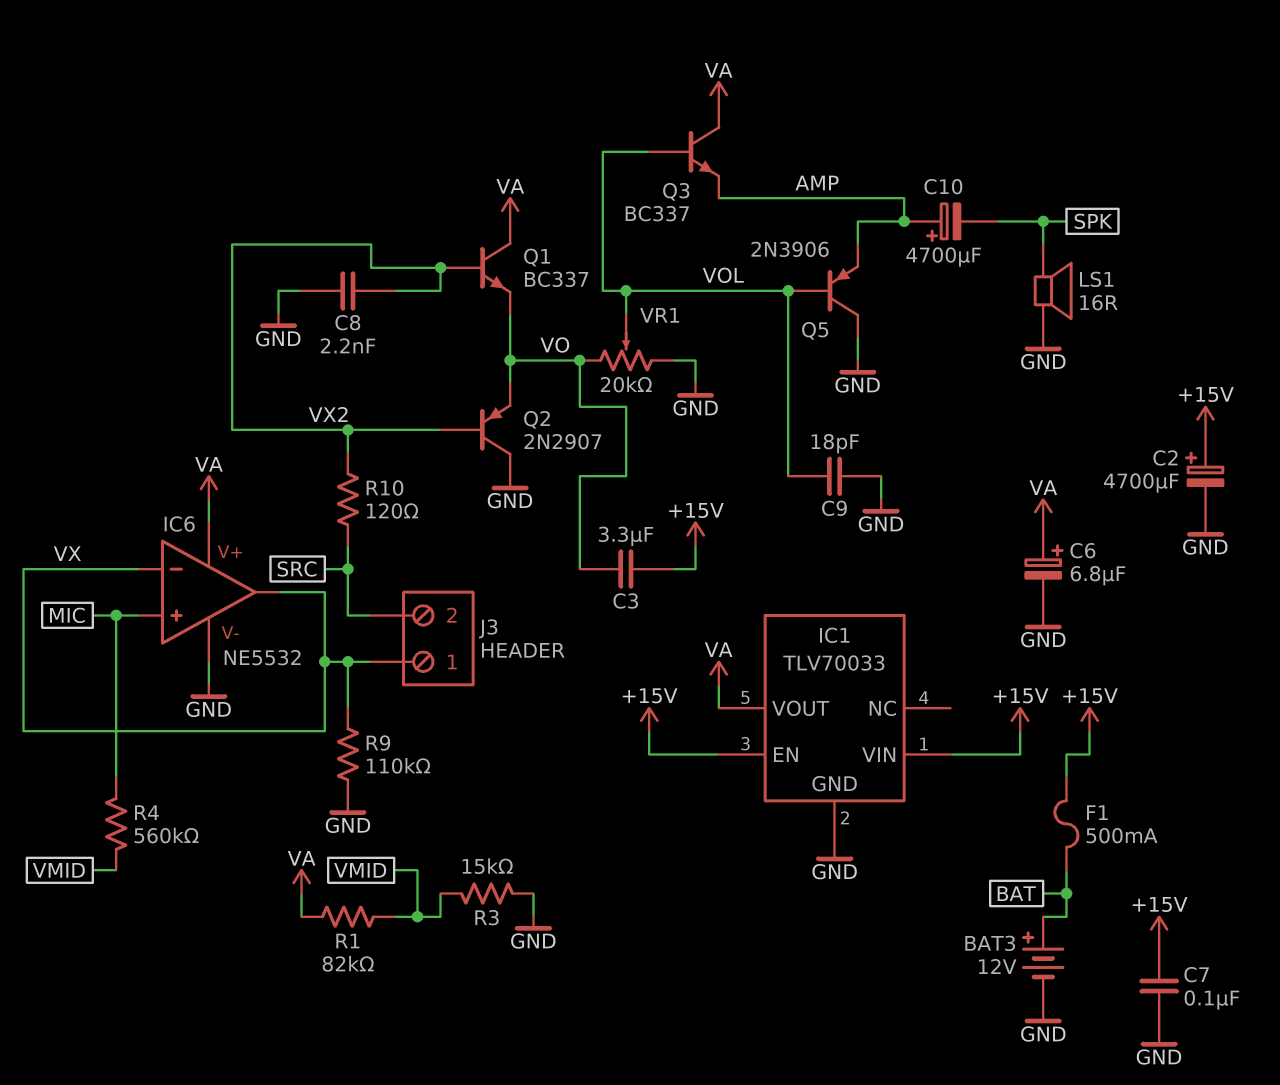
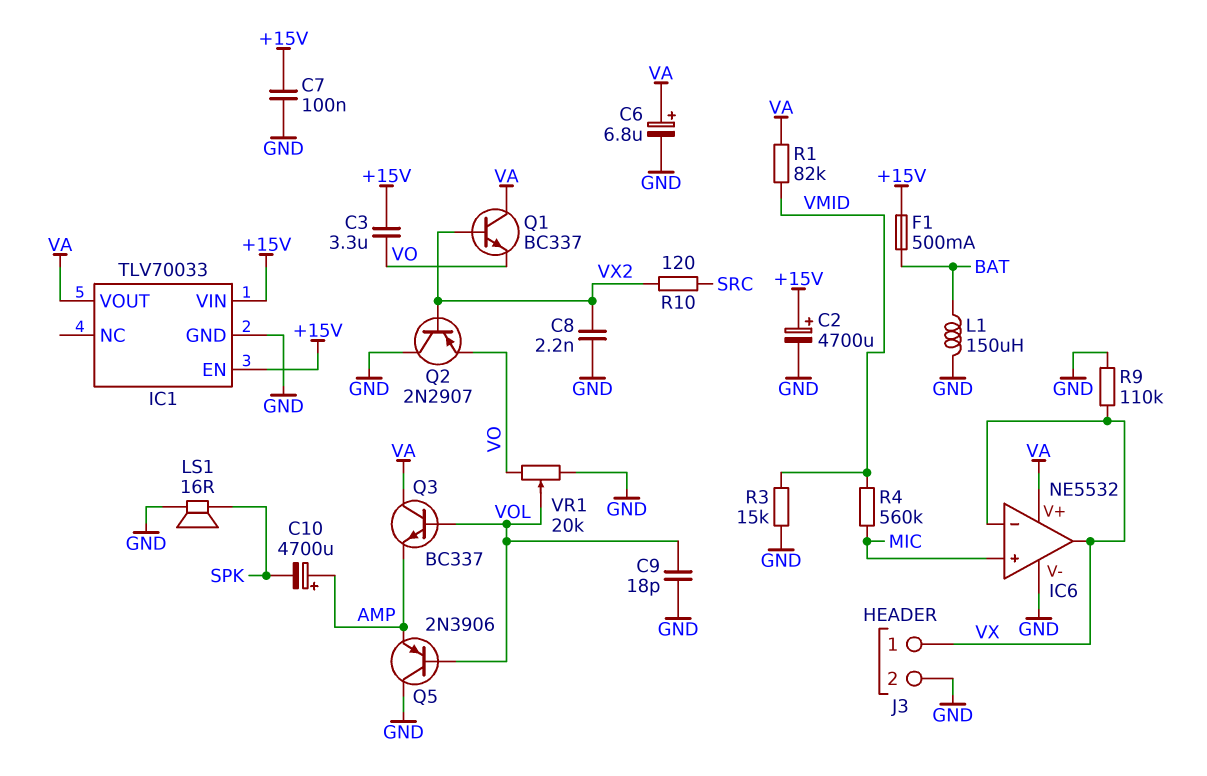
BAT3: 12V (plus BAT, minus GND) -> none
J3 pin 2: SRC -> GND
L1: none -> 150uH (BAT, GND)

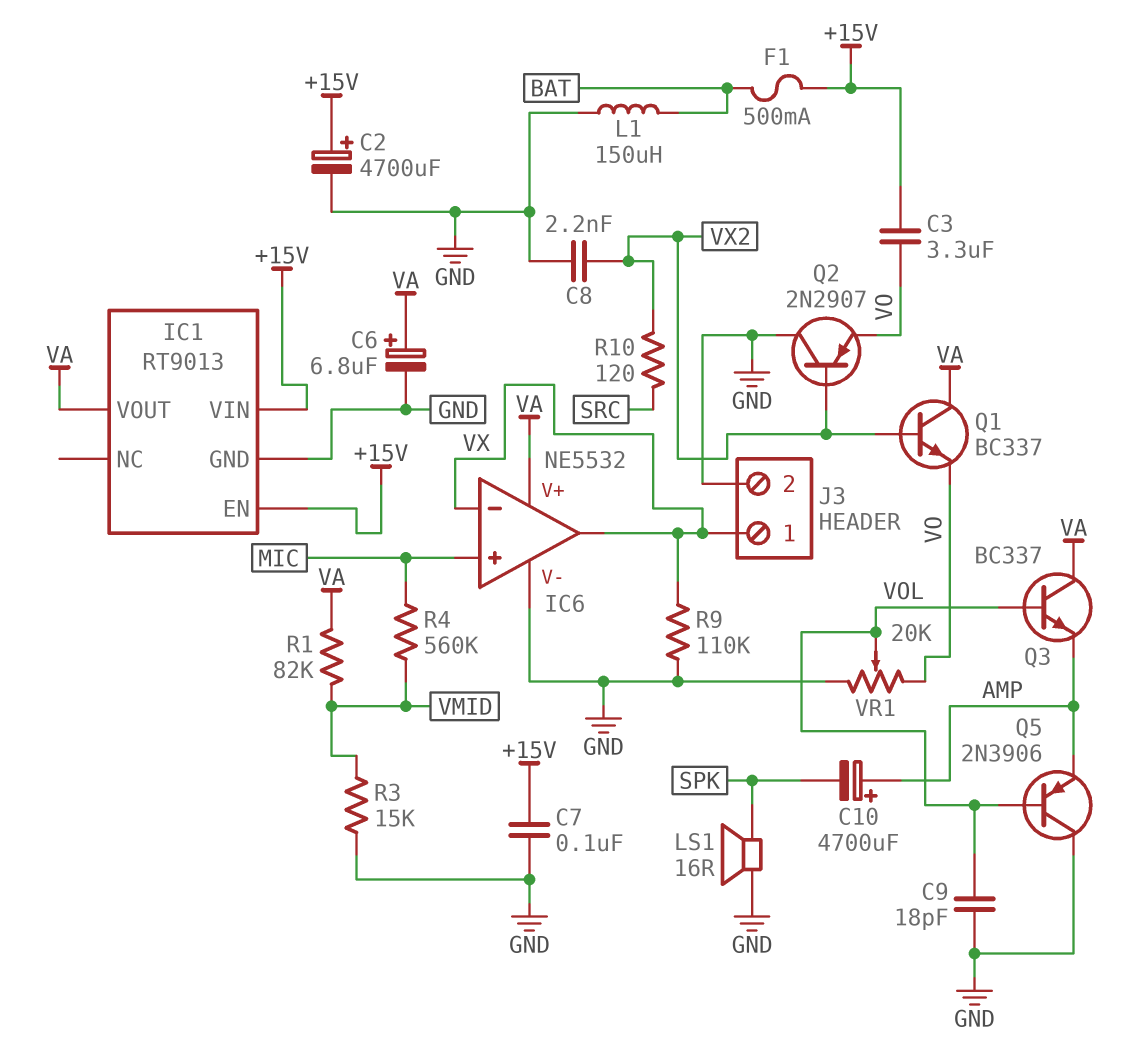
IC1: TLV70033 -> RT9013

